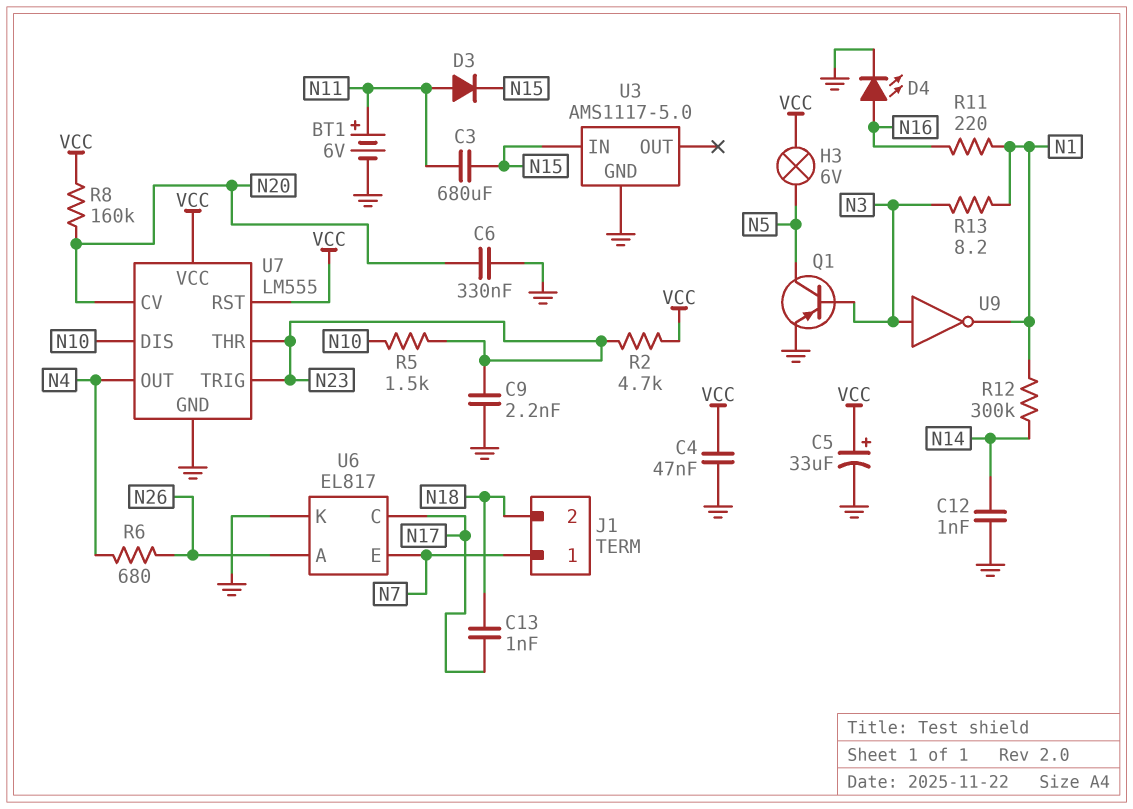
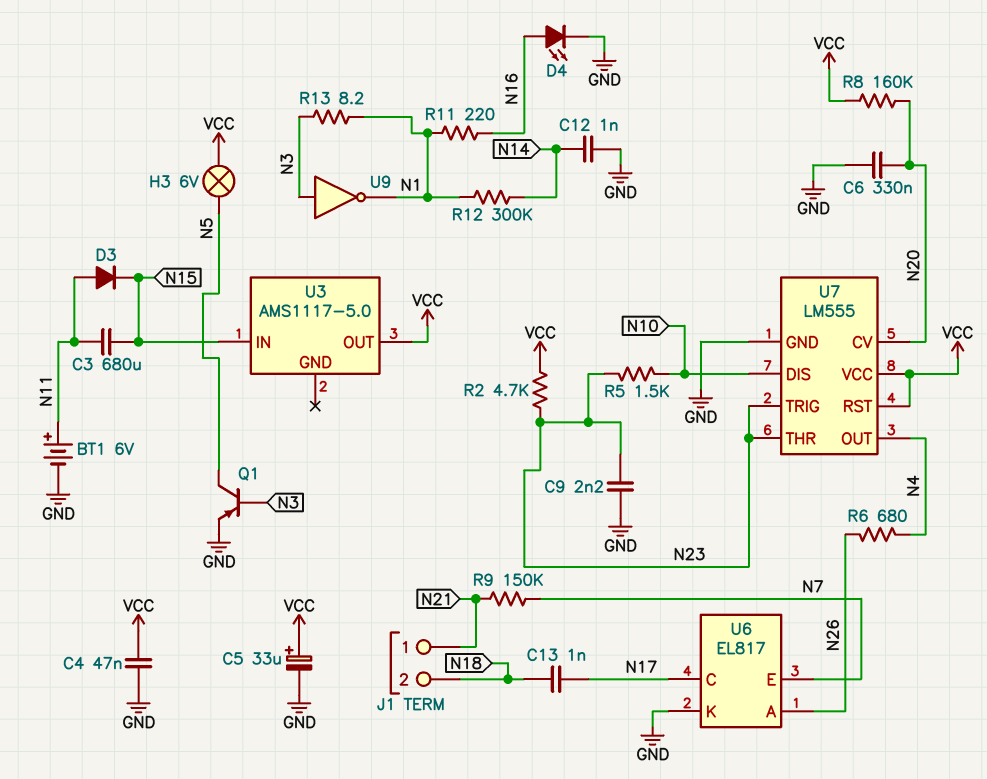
J1 pin 1: N7 -> N21
R9: none -> 150k (N7, N21)
U3 pin GND: GND -> none
U3 pin OUT: none -> VCC

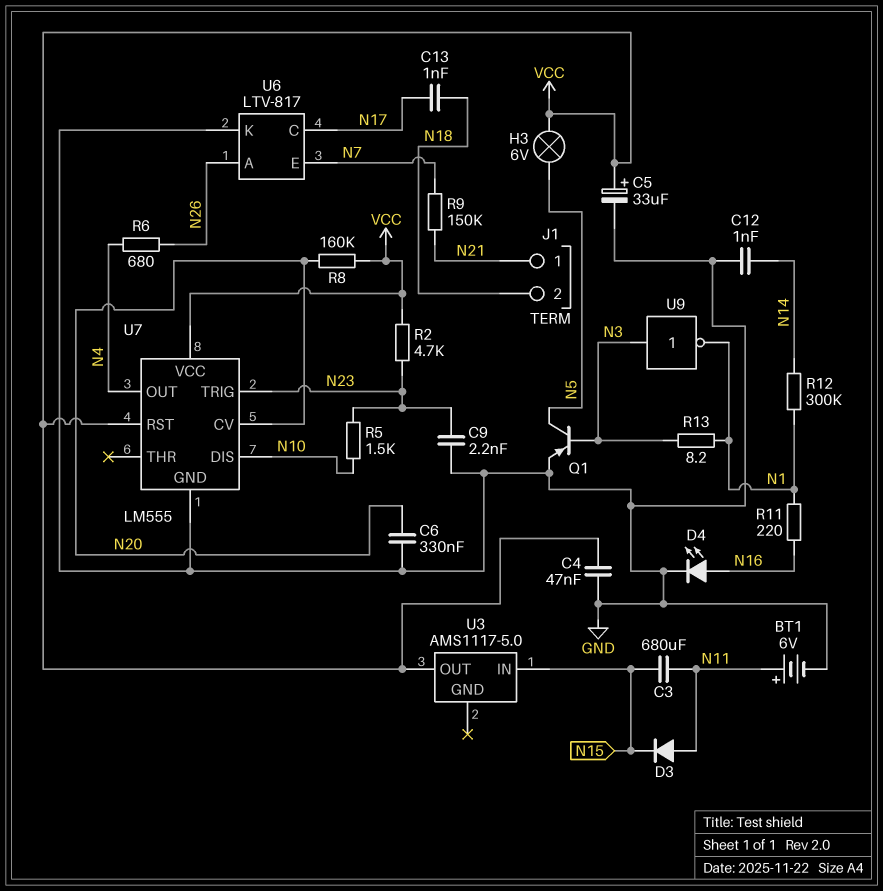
U6: EL817 -> LTV-817
U7 pin THR: N23 -> none

